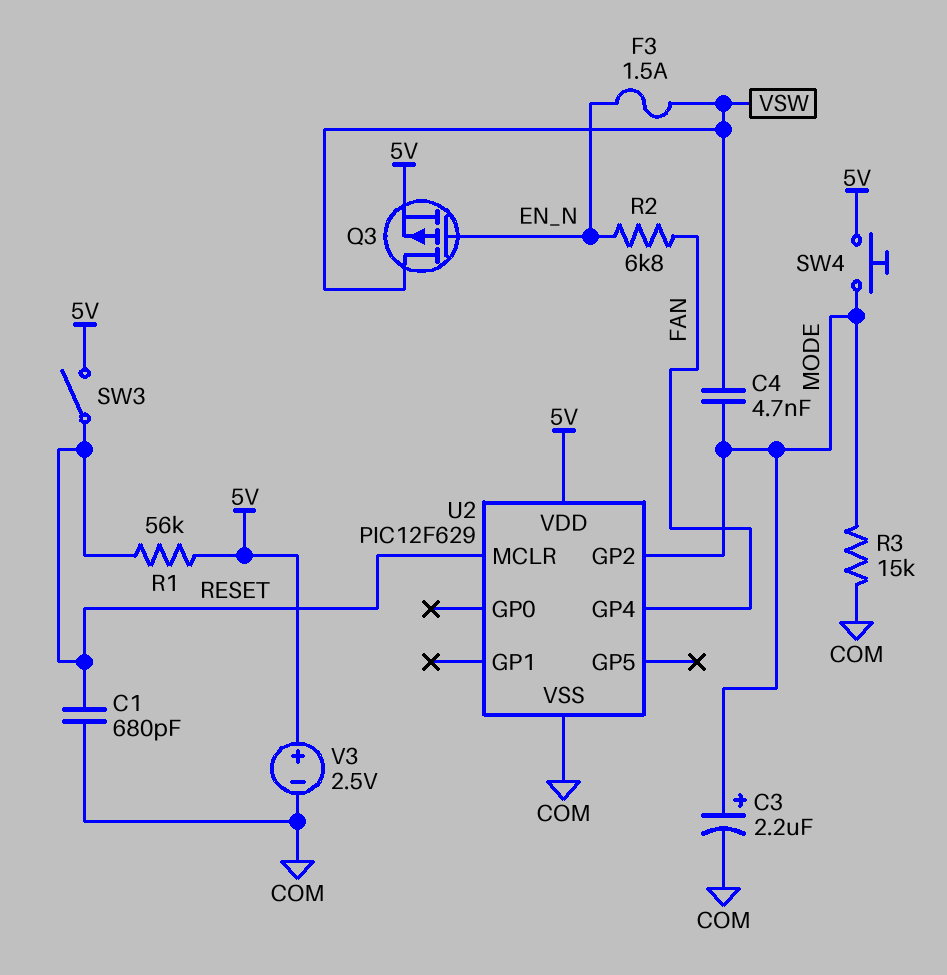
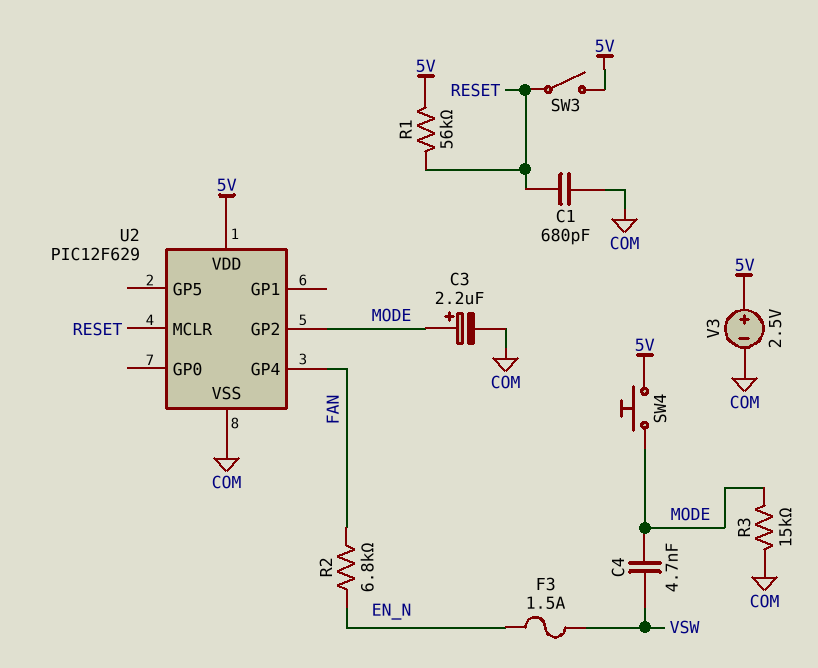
Q3: PMOS (G EN_N, D VSW, S 5V) -> none

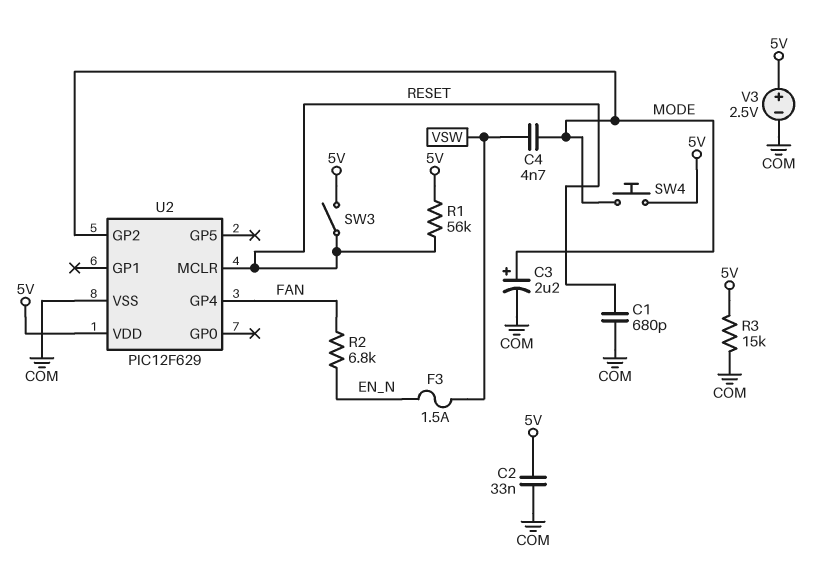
C2: none -> 33nF (5V, COM)
R3: 15k (COM, MODE) -> 15k (5V, COM)

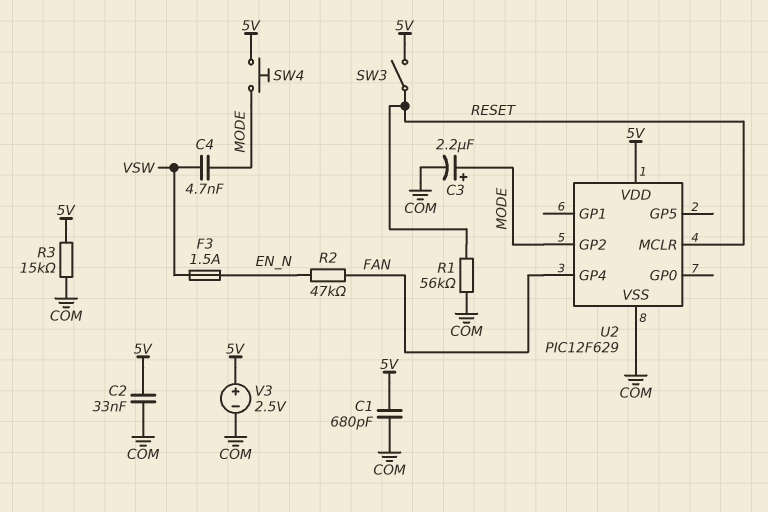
C1: 680pF (COM, RESET) -> 680pF (5V, COM)
R1: 56k (5V, RESET) -> 56k (COM, RESET)
R2: 6.8k (EN_N, FAN) -> 47k (EN_N, FAN)

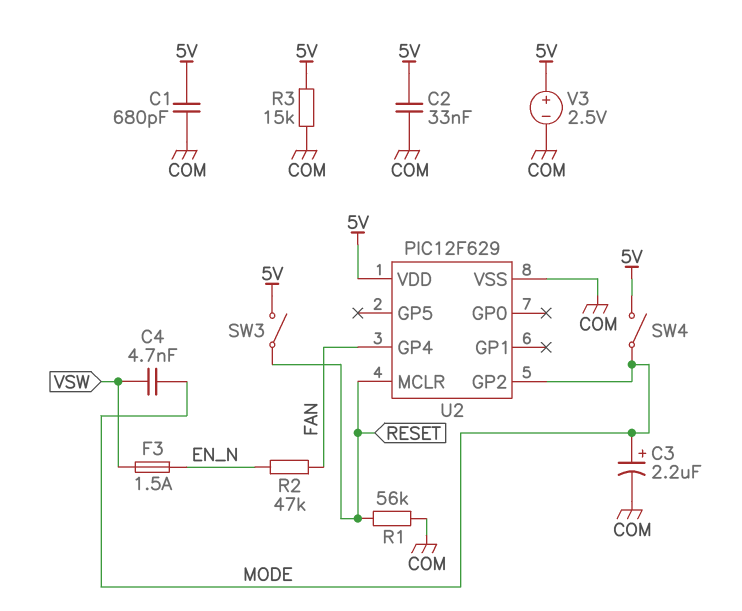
SW4: button (5V, MODE) -> switch (5V, MODE)

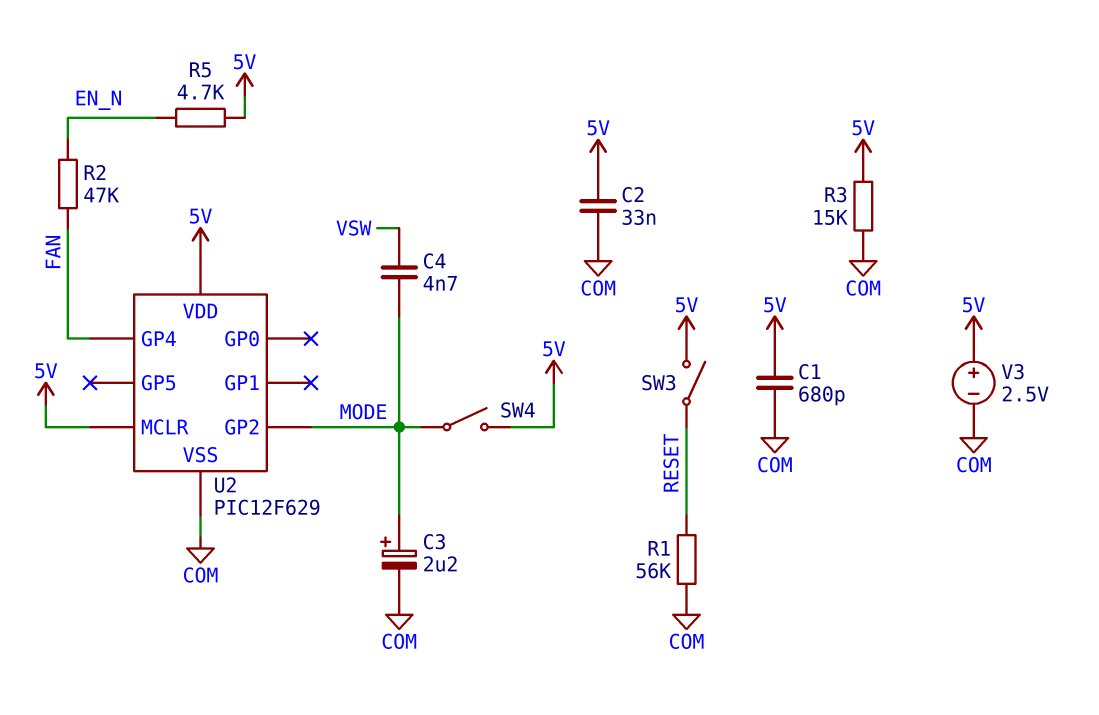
F3: 1.5A (EN_N, VSW) -> none
R5: none -> 4.7k (5V, EN_N)
U2 pin MCLR: RESET -> 5V

